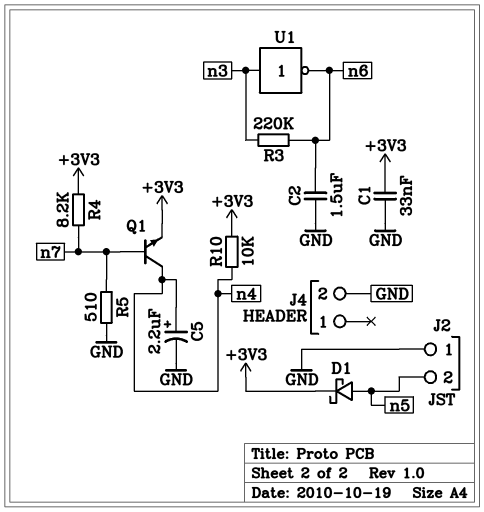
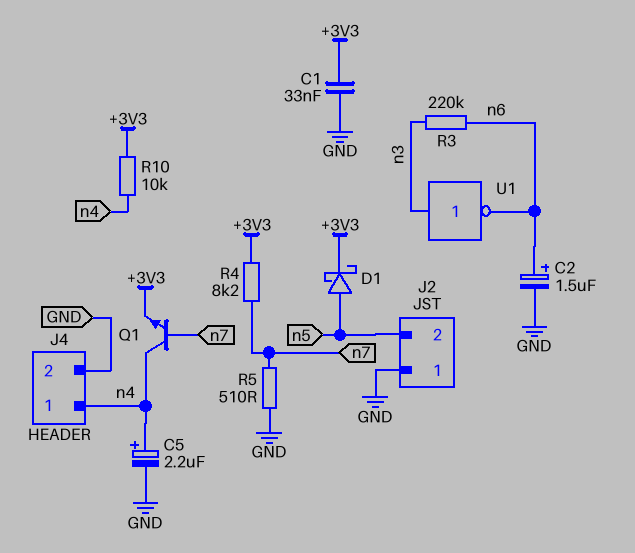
C2: 1.5uF (GND, n6) -> 1.5uF (plus n6, minus GND)
J4 pin 1: none -> n4

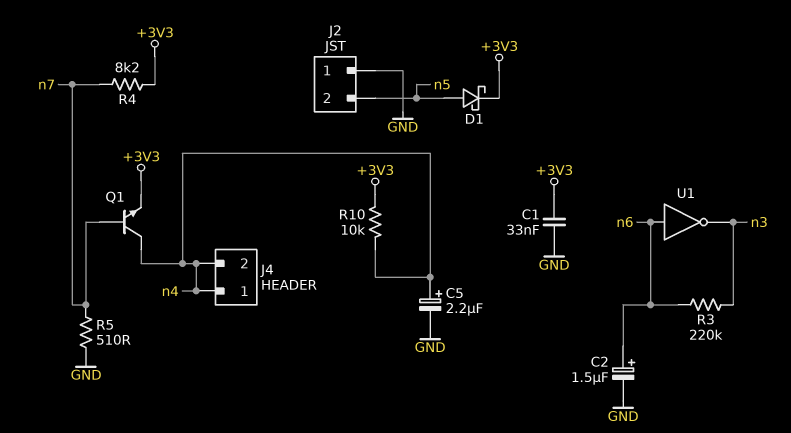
J4 pin 2: GND -> n4
U1: NOT (in n3, out n6) -> NOT (in n6, out n3)

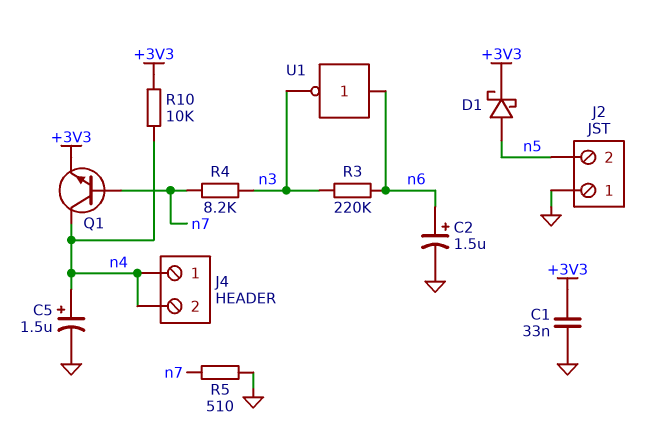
C5: 2.2uF (plus n4, minus GND) -> 1.5uF (plus n4, minus GND)
R4: 8.2k (+3V3, n7) -> 8.2k (n3, n7)

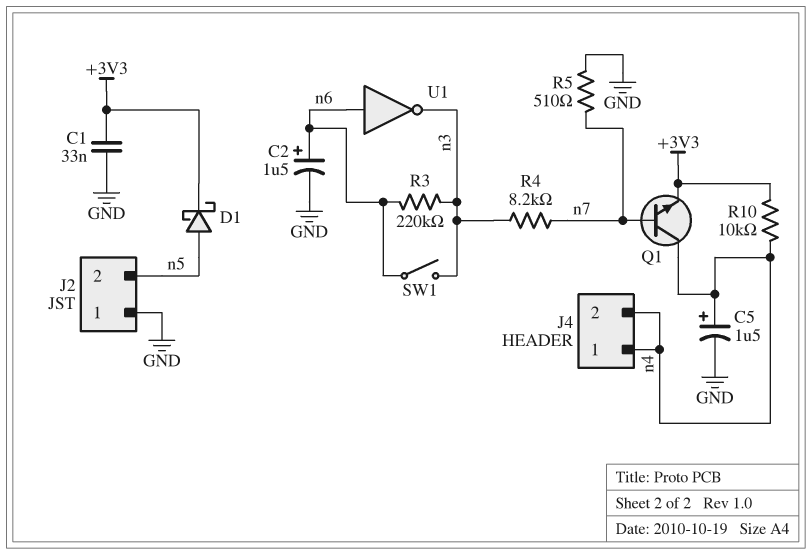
SW1: none -> switch (n3, n6)

